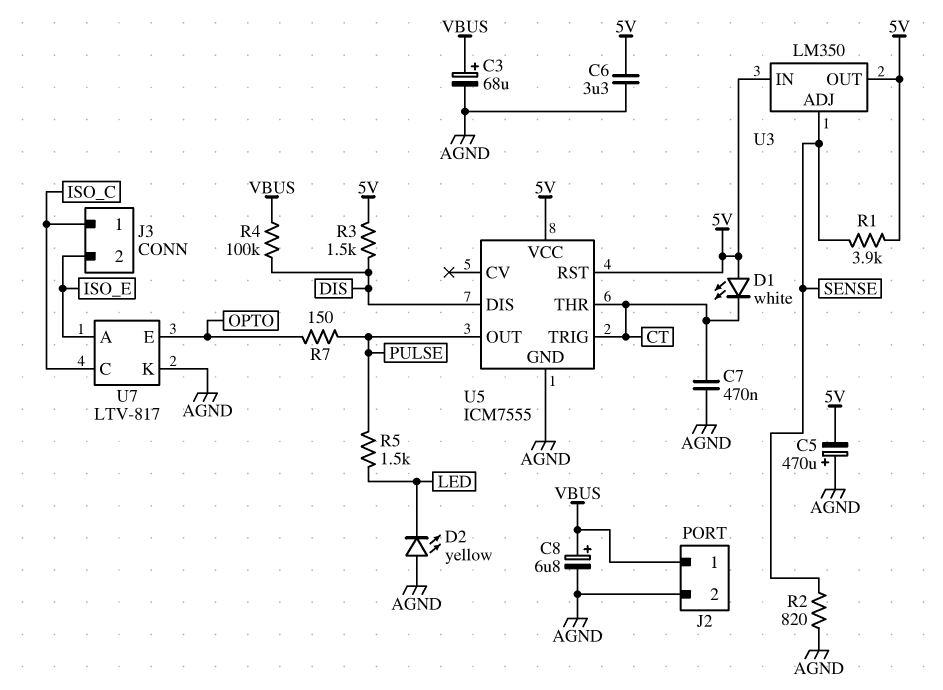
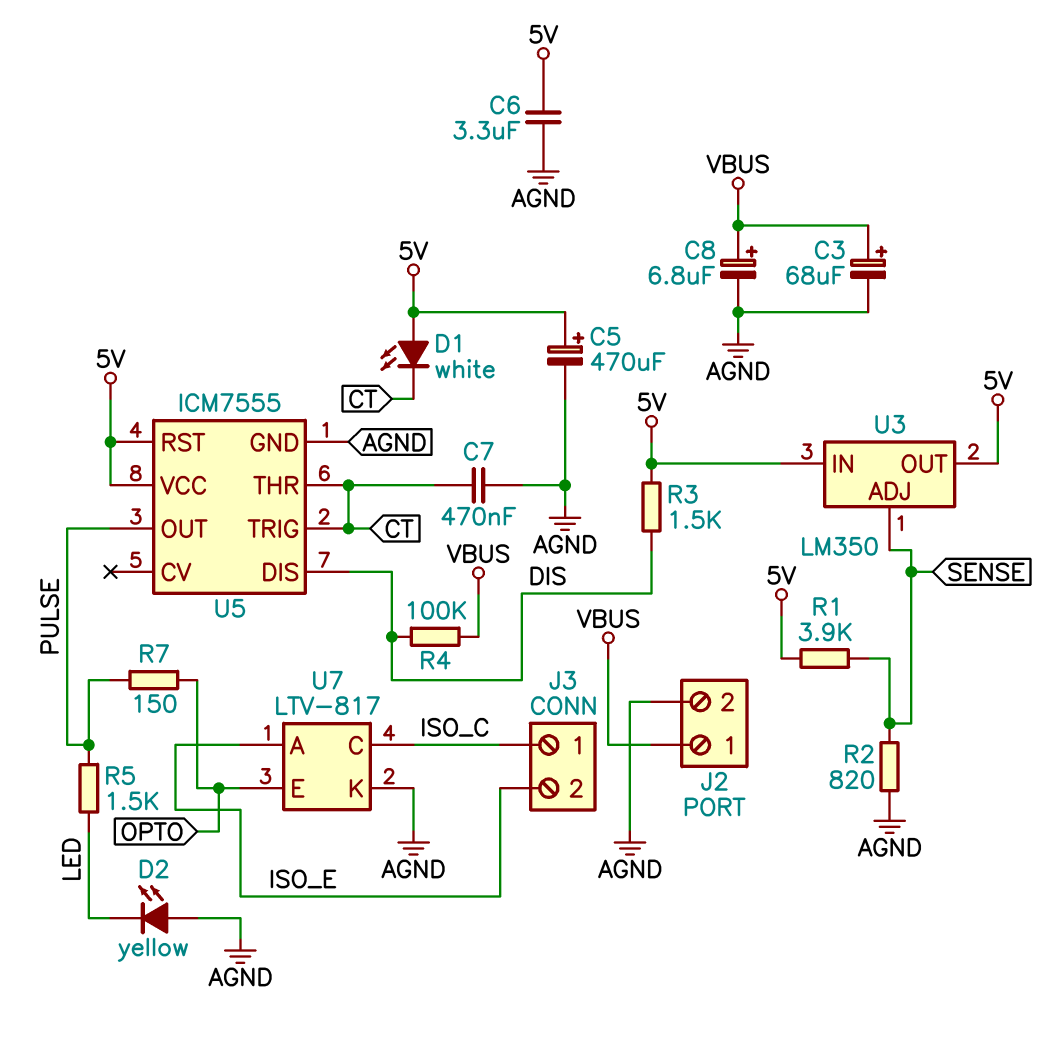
C5: 470uF (plus AGND, minus 5V) -> 470uF (plus 5V, minus AGND)

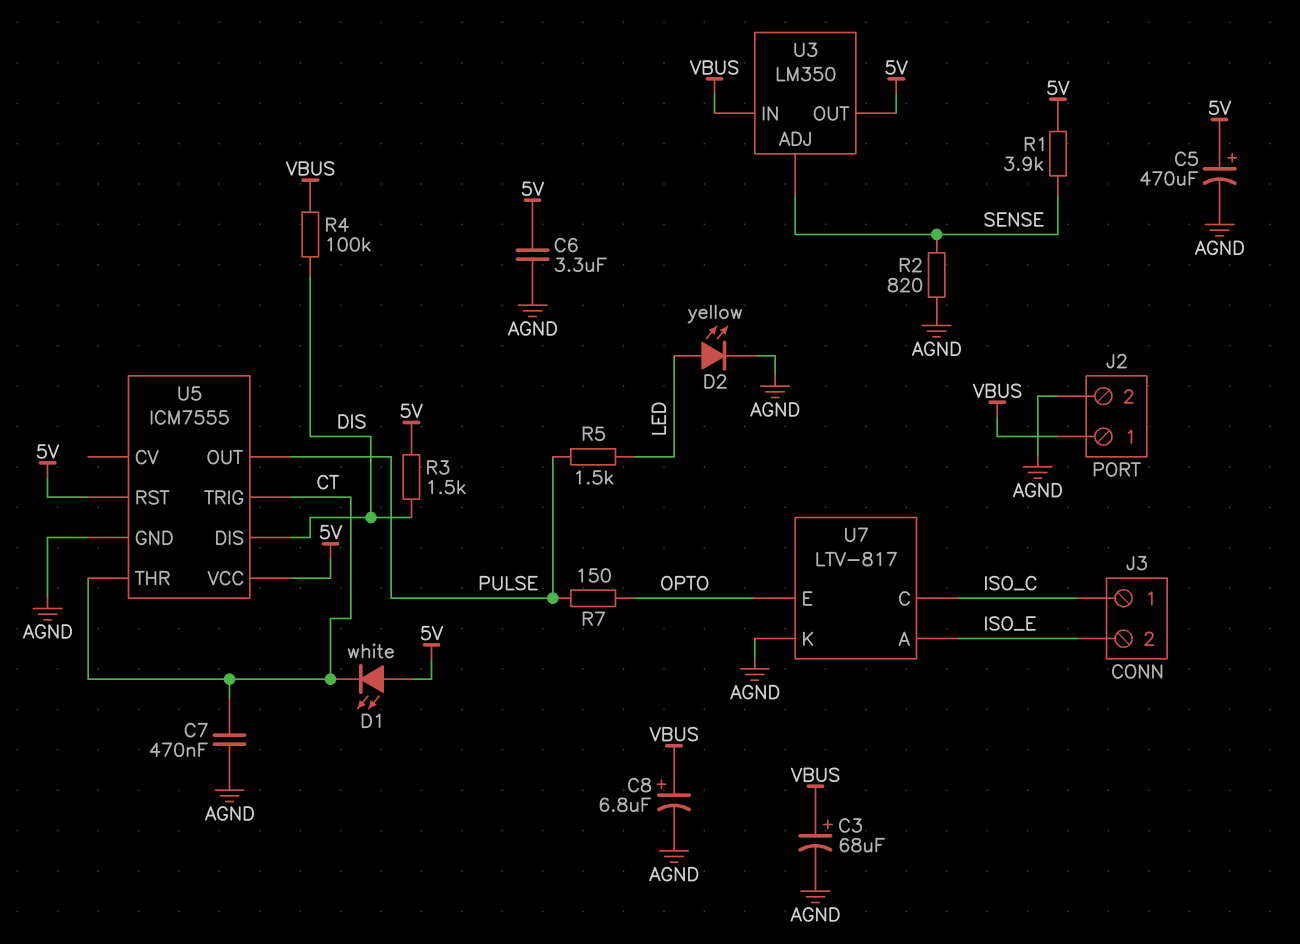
D2: LED yellow (A AGND, K LED) -> LED yellow (A LED, K AGND)
U3 pin IN: 5V -> VBUS

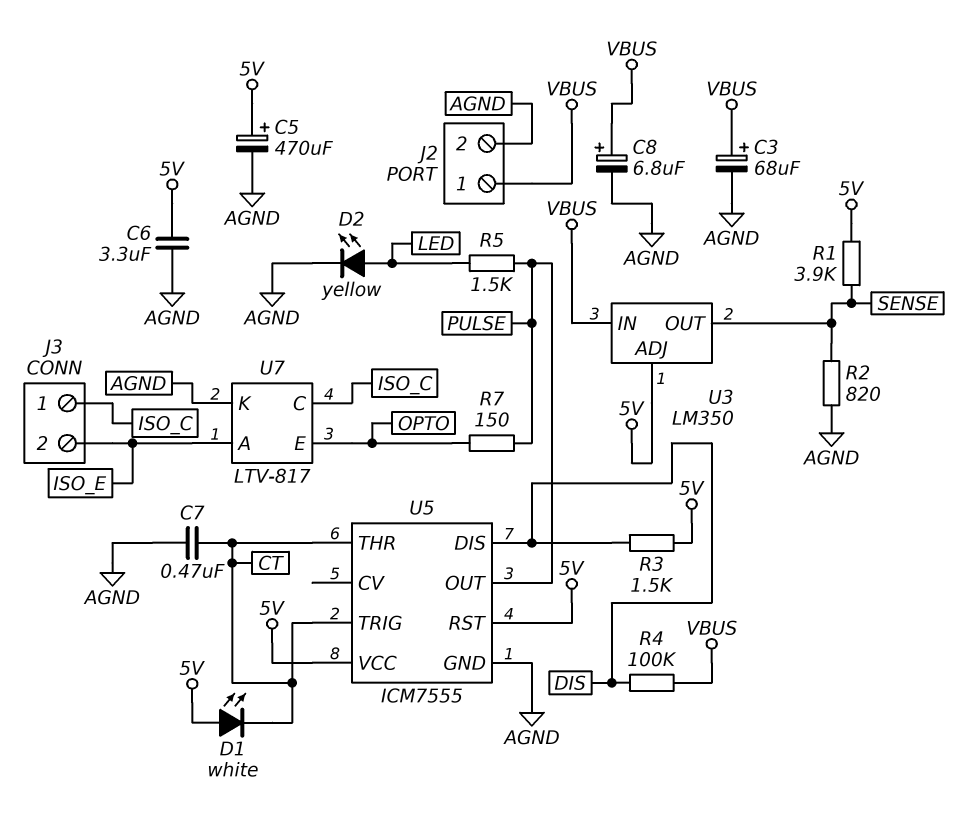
U3 pin ADJ: SENSE -> 5V
U3 pin OUT: 5V -> SENSE

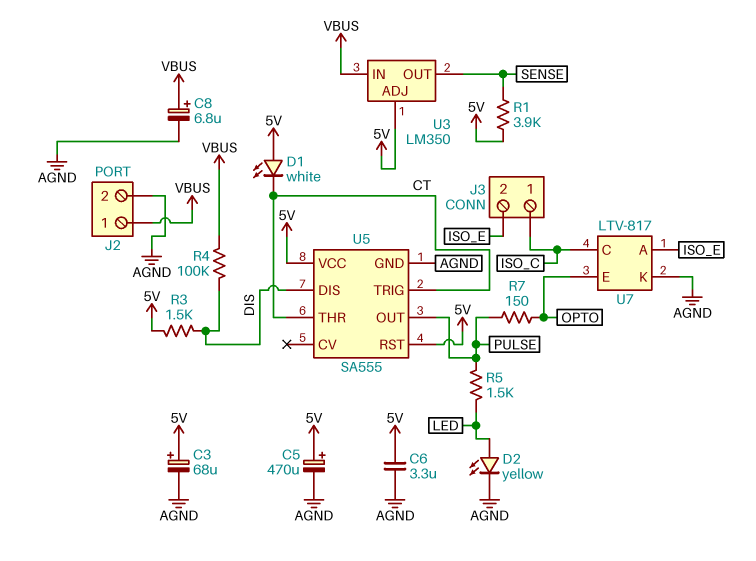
C3: 68uF (plus VBUS, minus AGND) -> 68uF (plus 5V, minus AGND)
C7: 470nF (AGND, CT) -> none
R2: 820 (AGND, SENSE) -> none
U5: ICM7555 -> SA555

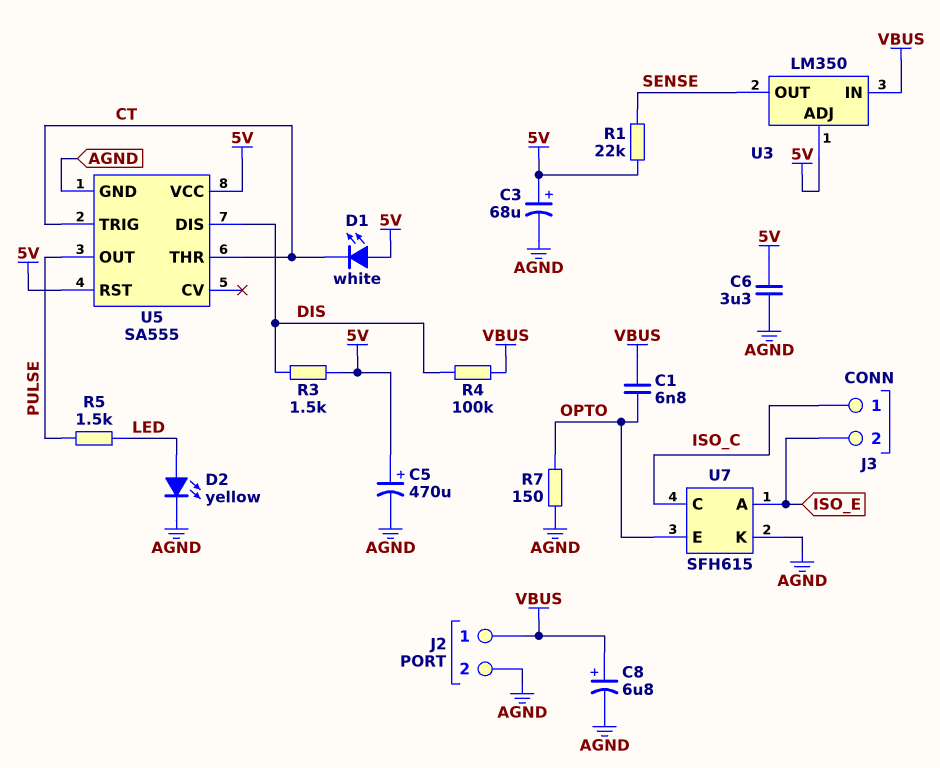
C1: none -> 6.8nF (OPTO, VBUS)
R1: 3.9k (5V, SENSE) -> 22k (5V, SENSE)
R7: 150 (OPTO, PULSE) -> 150 (AGND, OPTO)
U7: LTV-817 -> SFH615

